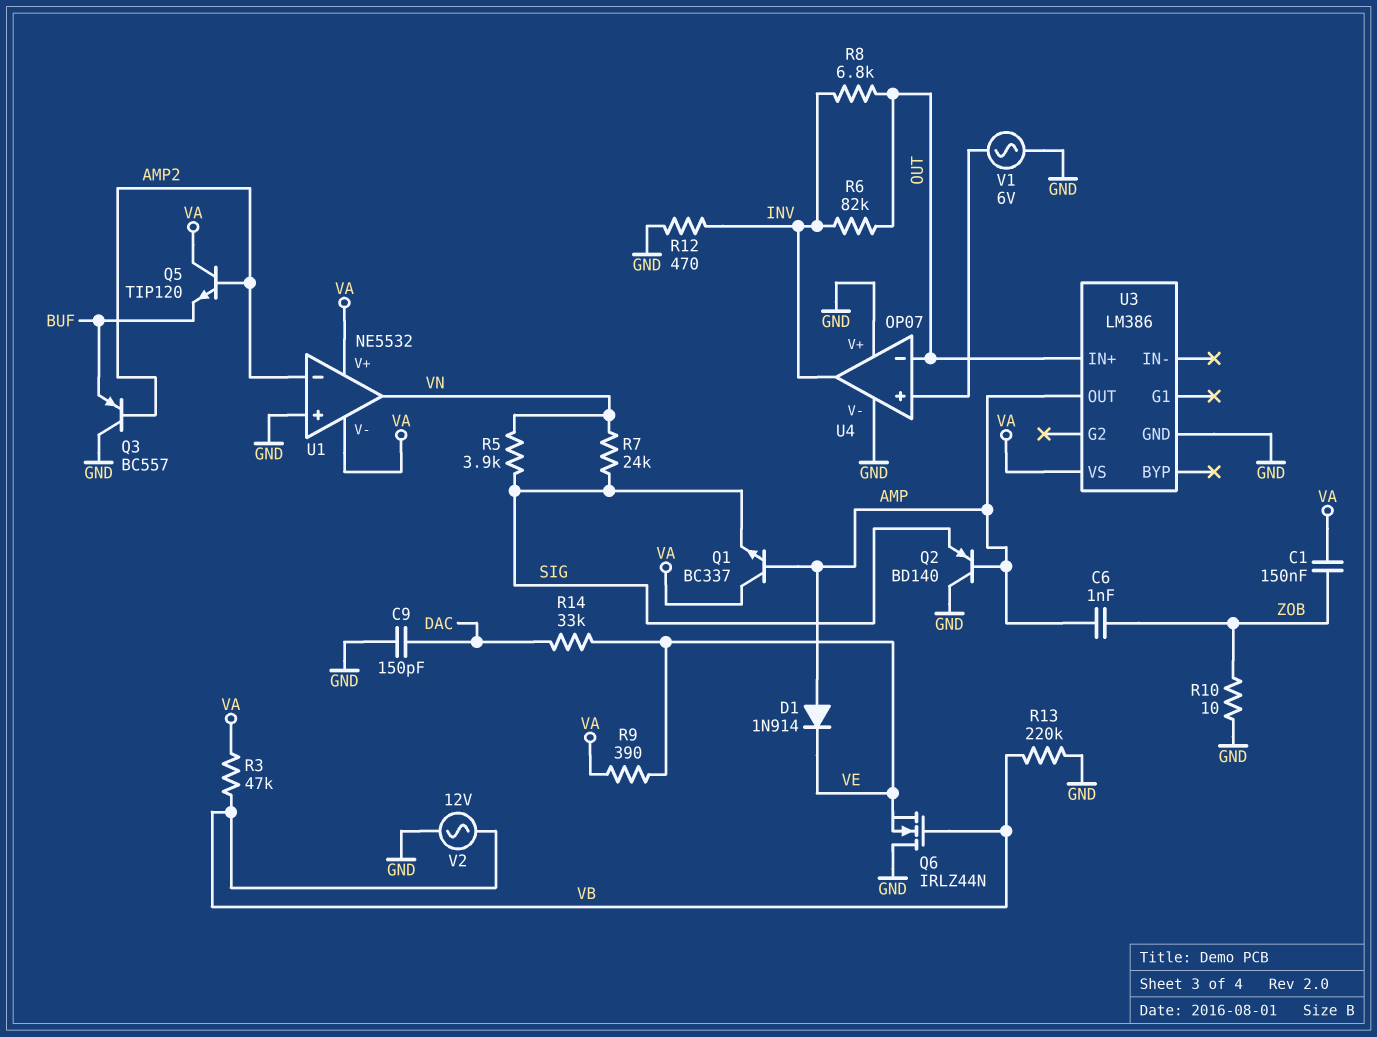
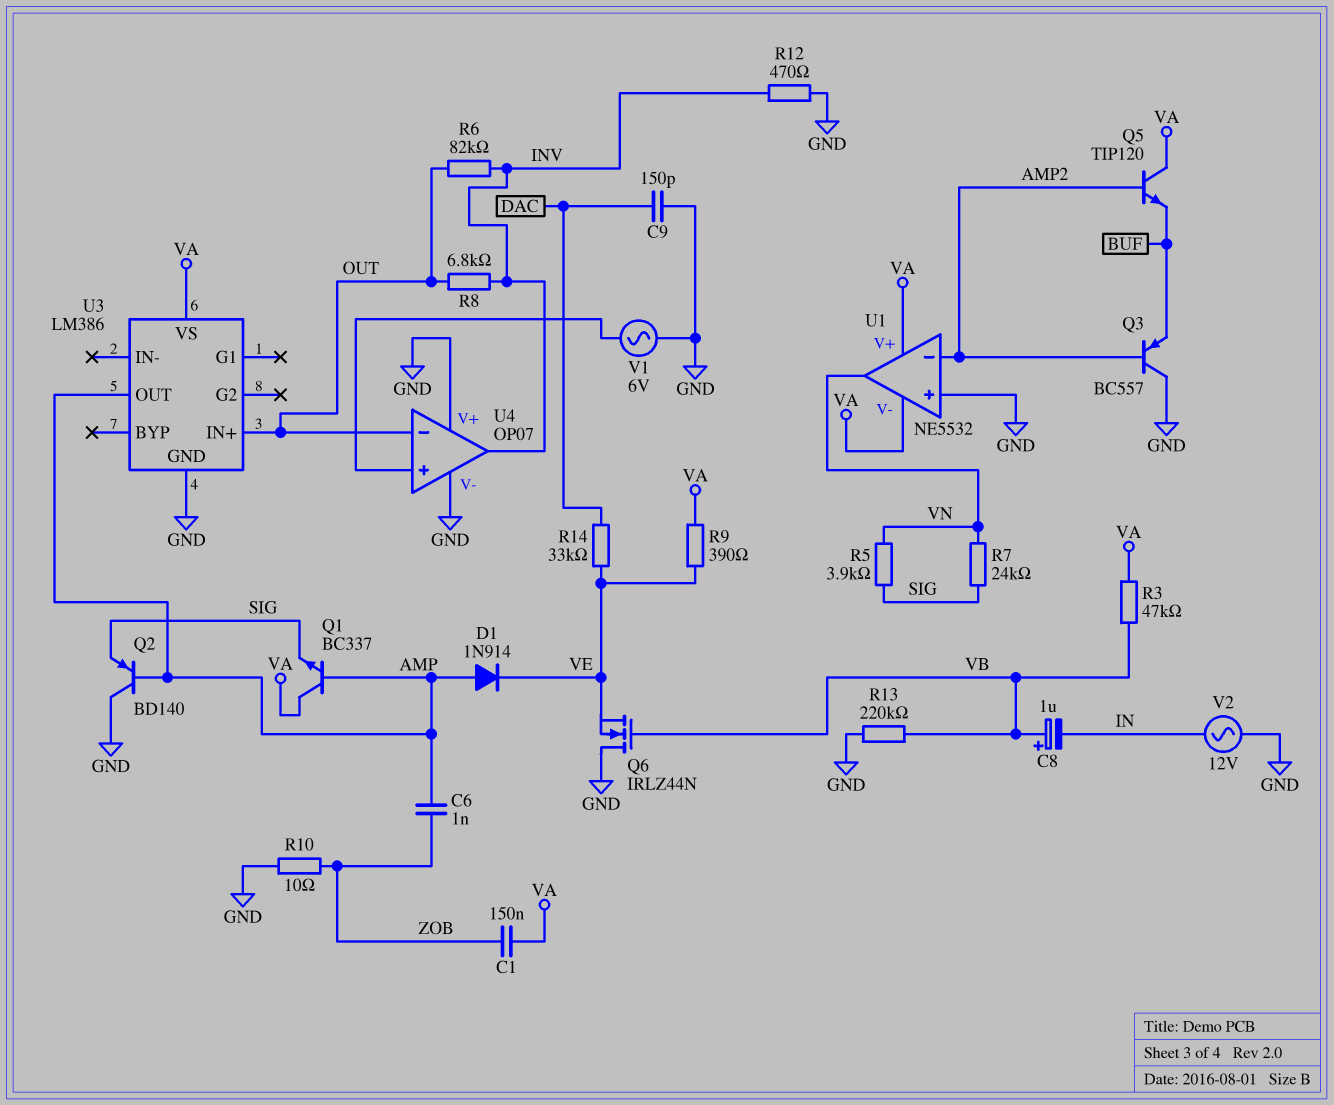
C8: none -> 1uF (plus VB, minus IN)
V2: AC 12V (GND, VB) -> AC 12V (GND, IN)

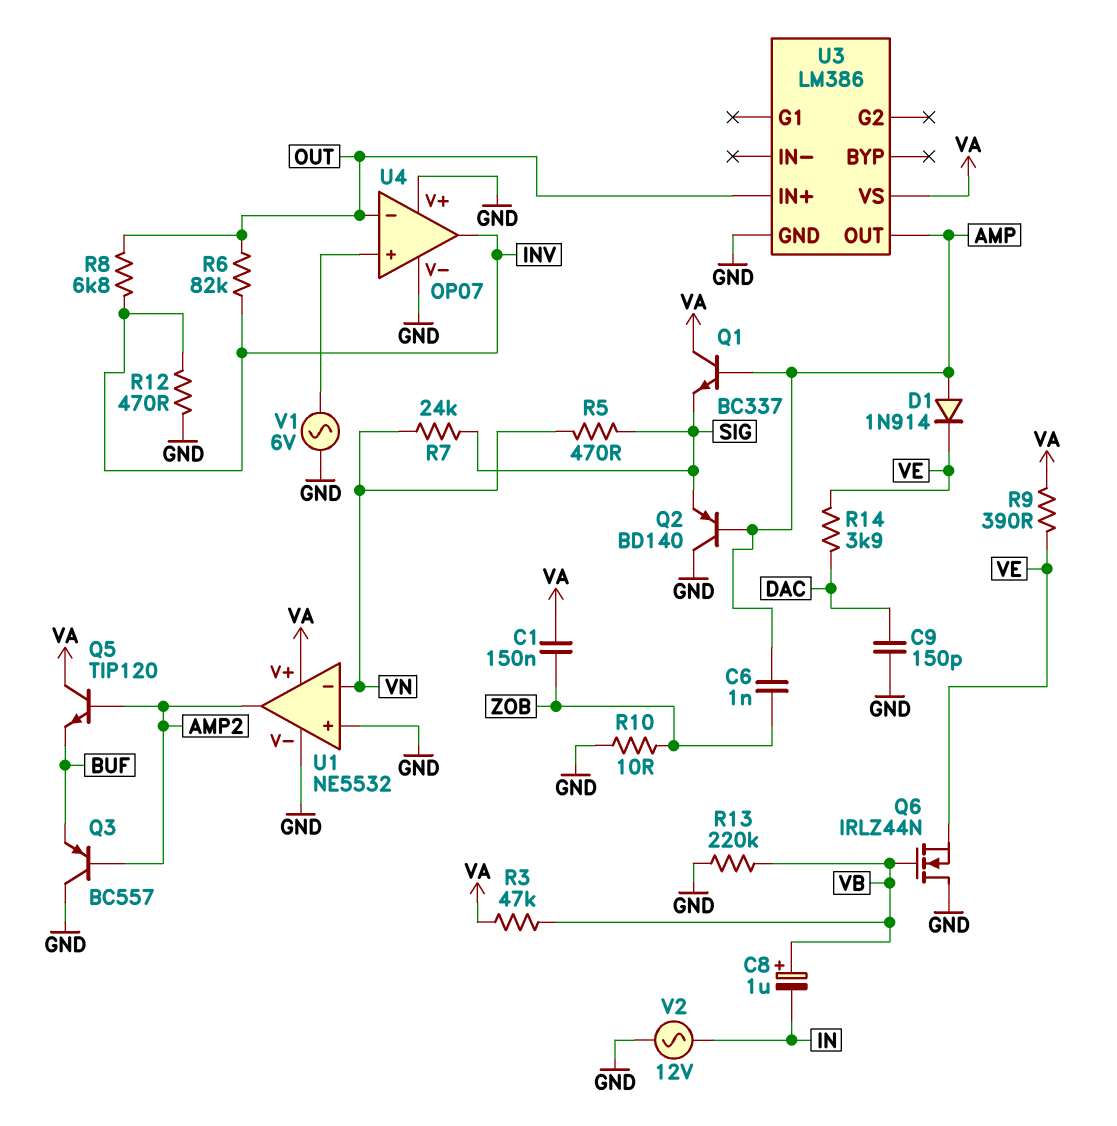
R5: 3.9k (SIG, VN) -> 470 (SIG, VN)
R14: 33k (DAC, VE) -> 3.9k (DAC, VE)
U1 pin V-: VA -> GND
U1 pin in-: AMP2 -> VN
U1 pin out: VN -> AMP2

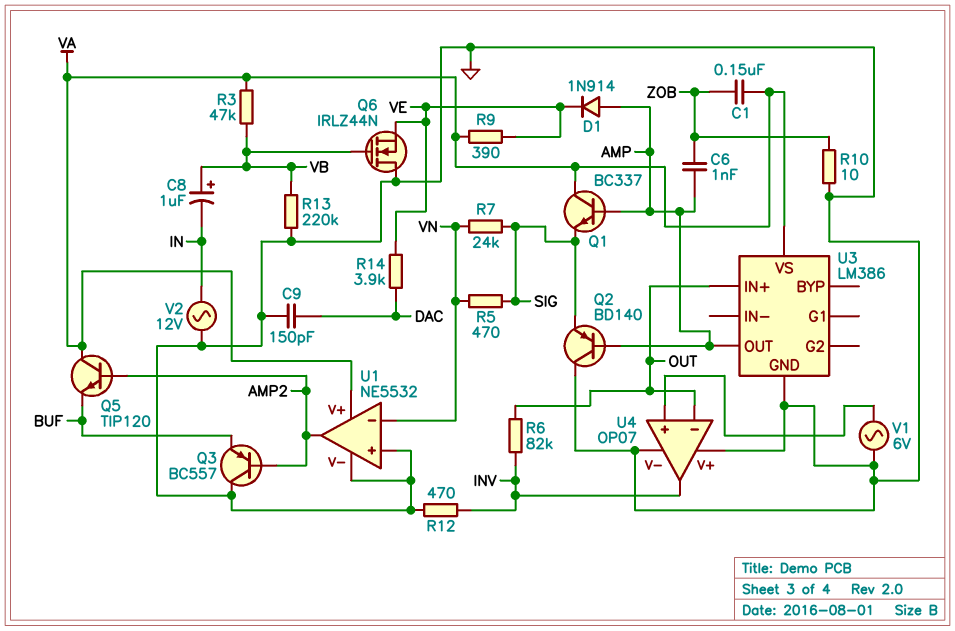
R8: 6.8k (INV, OUT) -> none

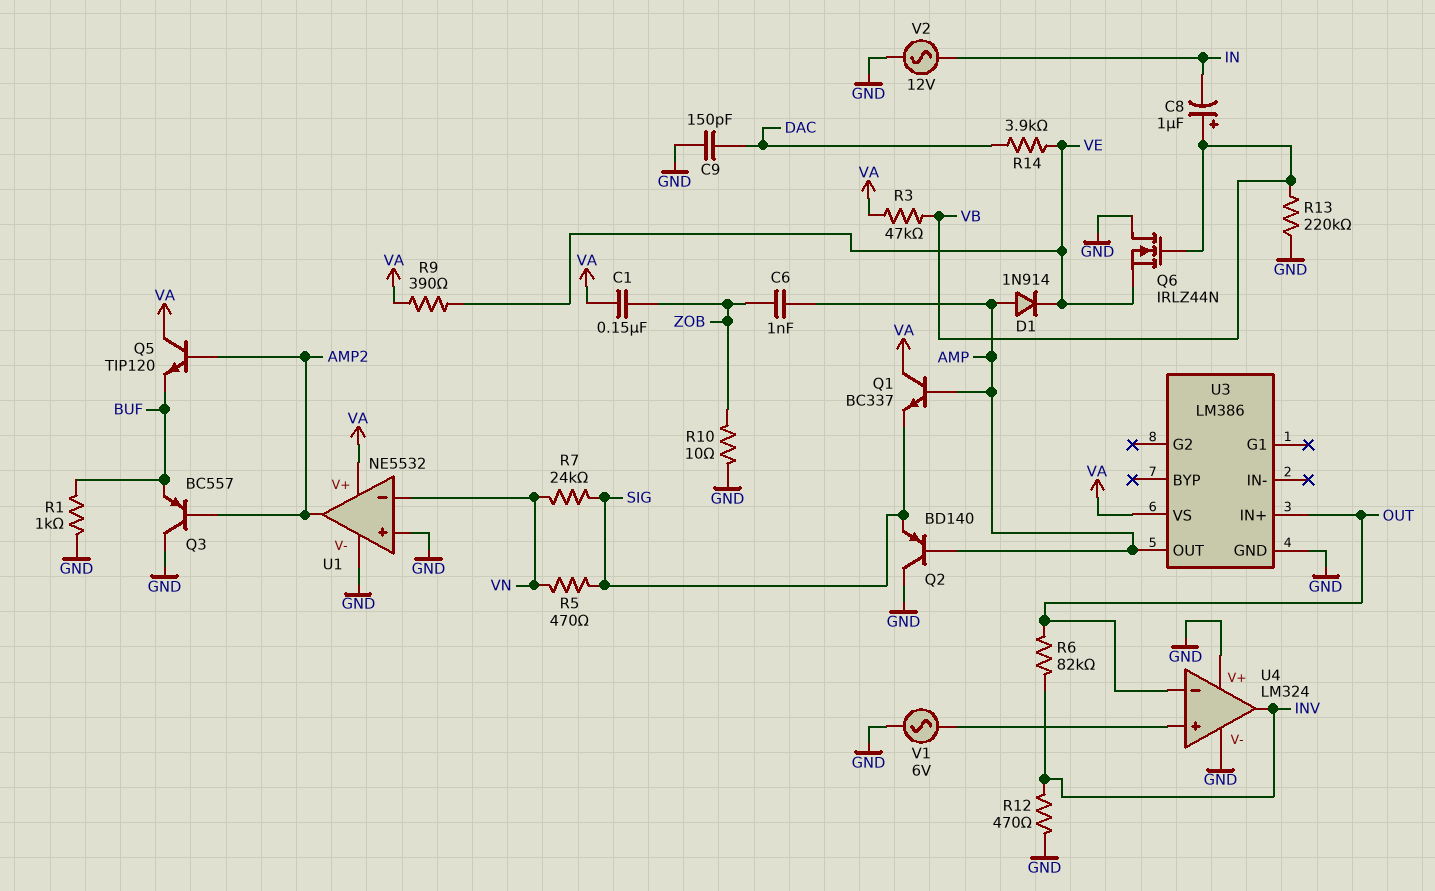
R1: none -> 1k (BUF, GND)
U4: OP07 -> LM324

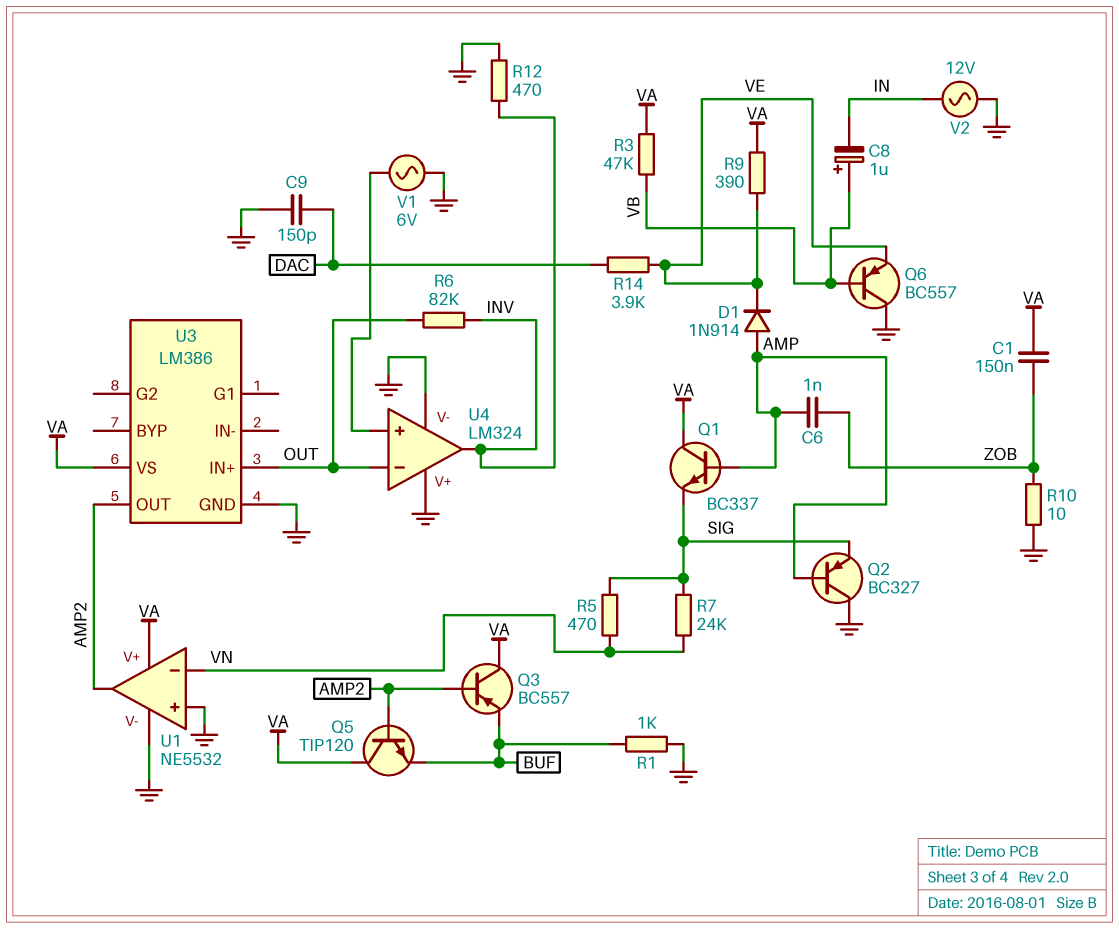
Q2: PNP BD140 (B AMP, C GND, E SIG) -> PNP BC327 (B AMP, C GND, E SIG)
Q3: PNP BC557 (B AMP2, C GND, E BUF) -> PNP BC557 (B AMP2, C VA, E BUF)
Q6: NMOS IRLZ44N (G VB, D GND, S VE) -> PNP BC557 (B VB, C GND, E VE)
R13: 220k (GND, VB) -> none
U3 pin OUT: AMP -> AMP2

